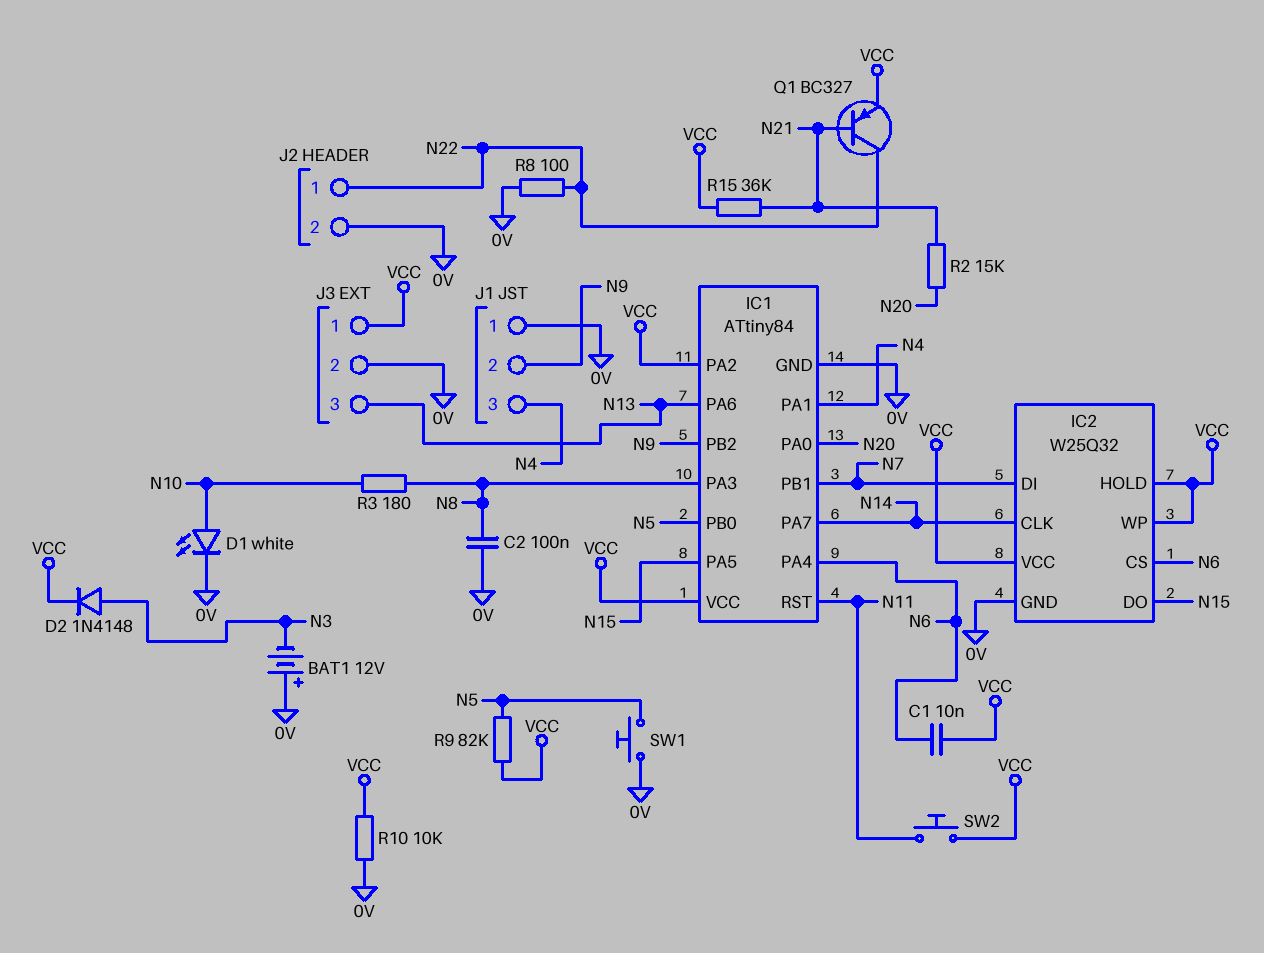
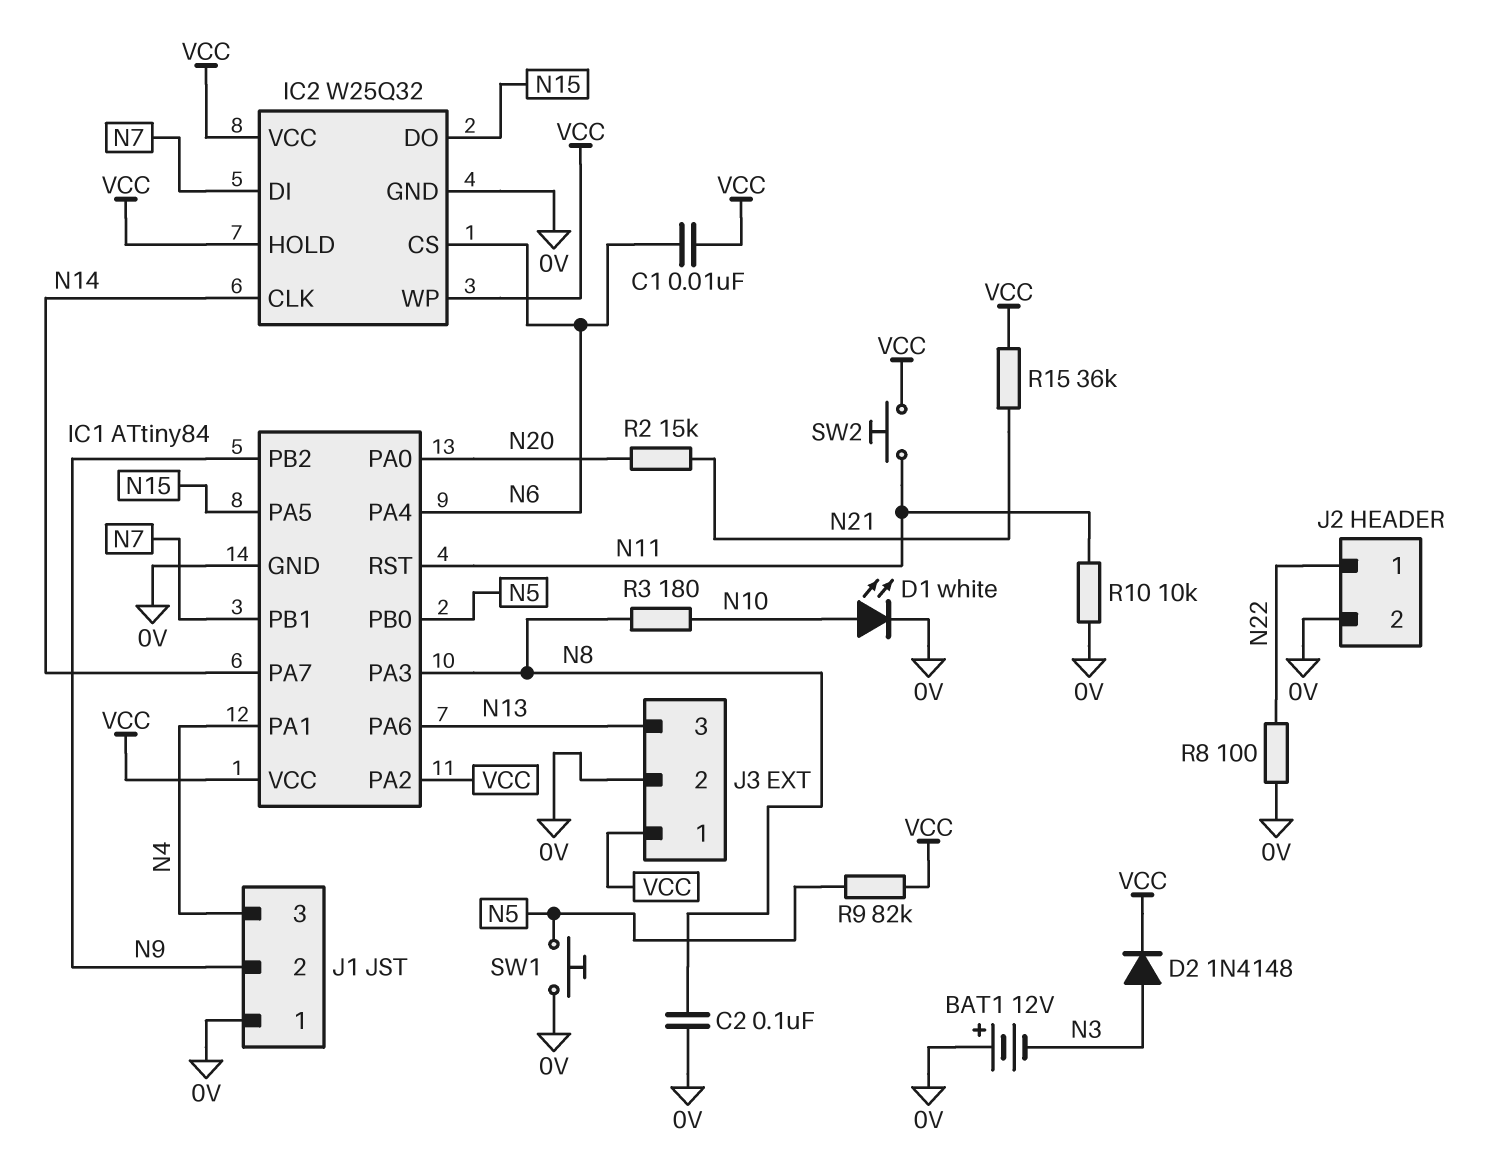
Q1: PNP BC327 (B N21, C N22, E VCC) -> none
R10: 10k (0V, VCC) -> 10k (0V, N11)

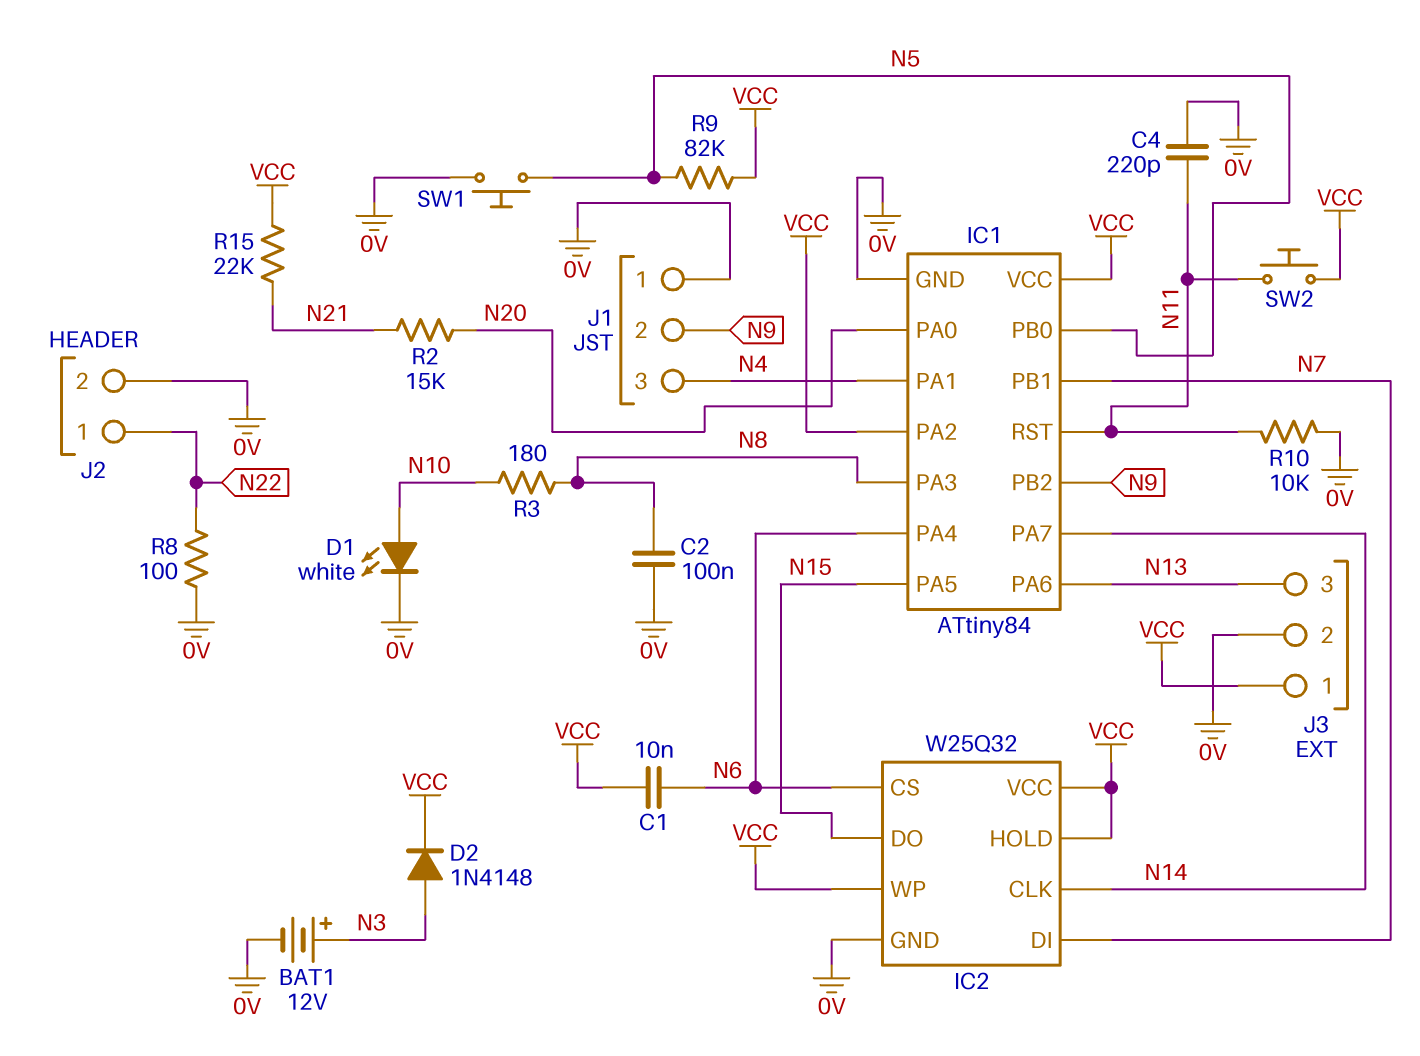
BAT1: 12V (plus 0V, minus N3) -> 12V (plus N3, minus 0V)
C4: none -> 220pF (0V, N11)
R15: 36k (N21, VCC) -> 22k (N21, VCC)

